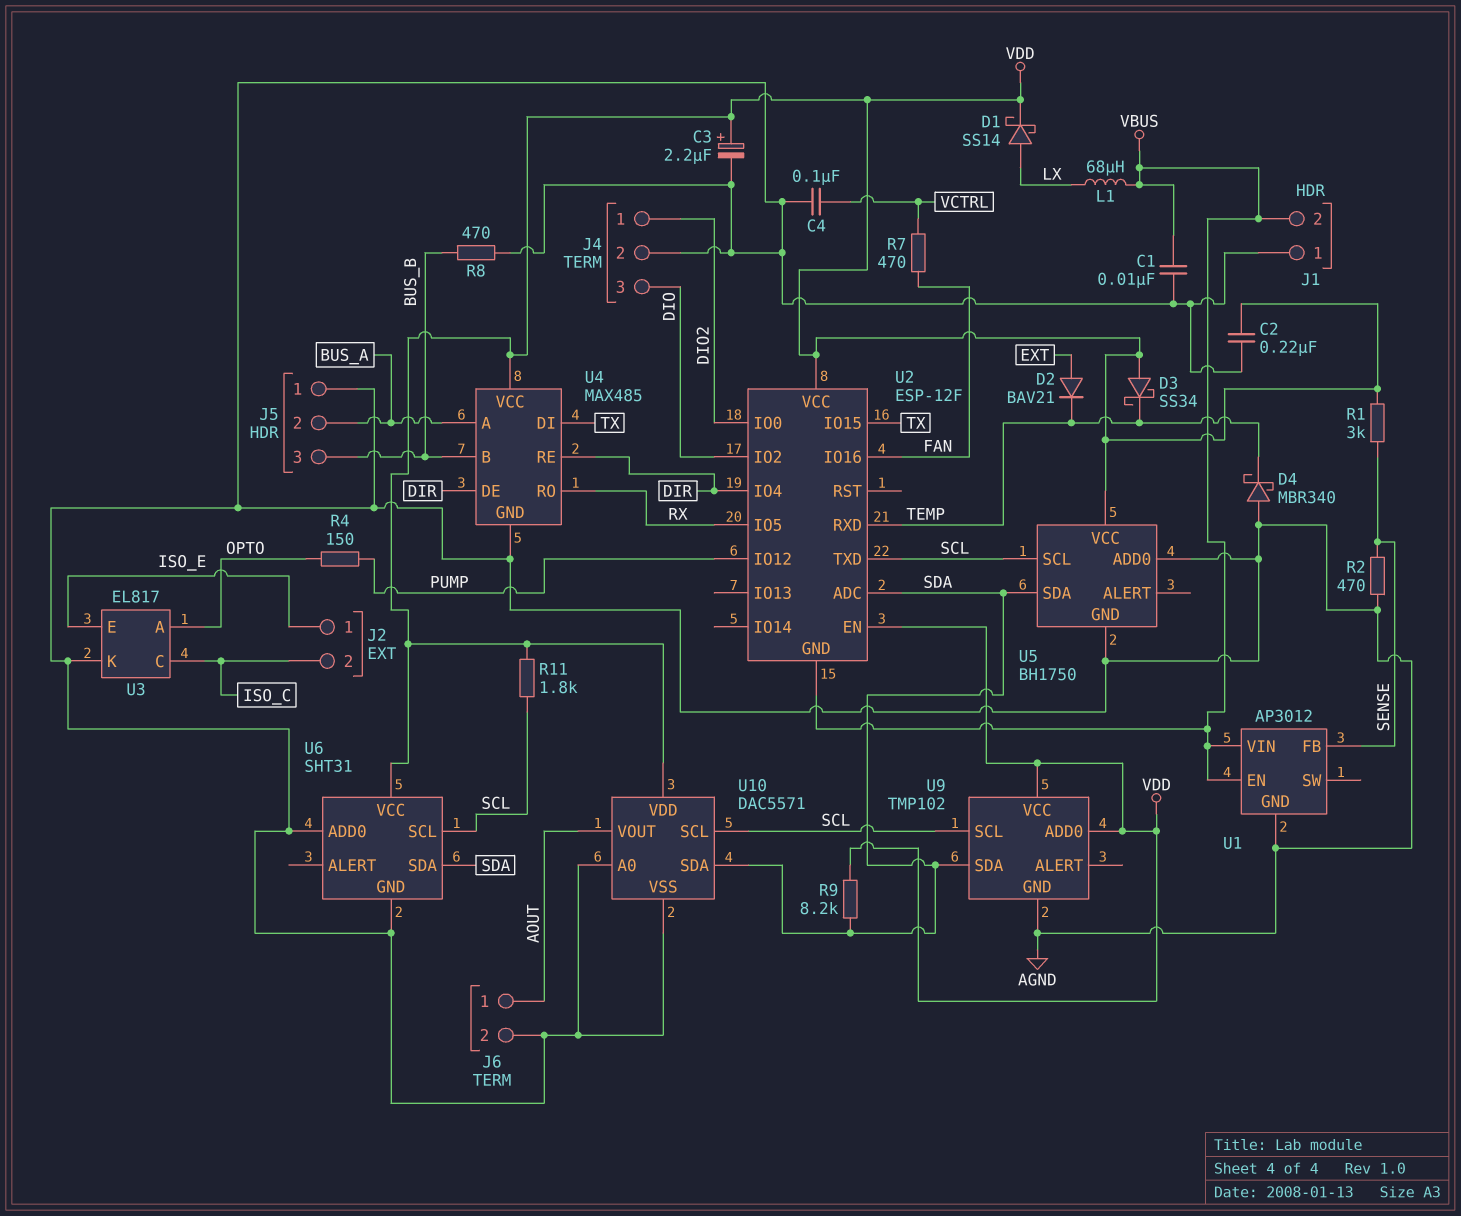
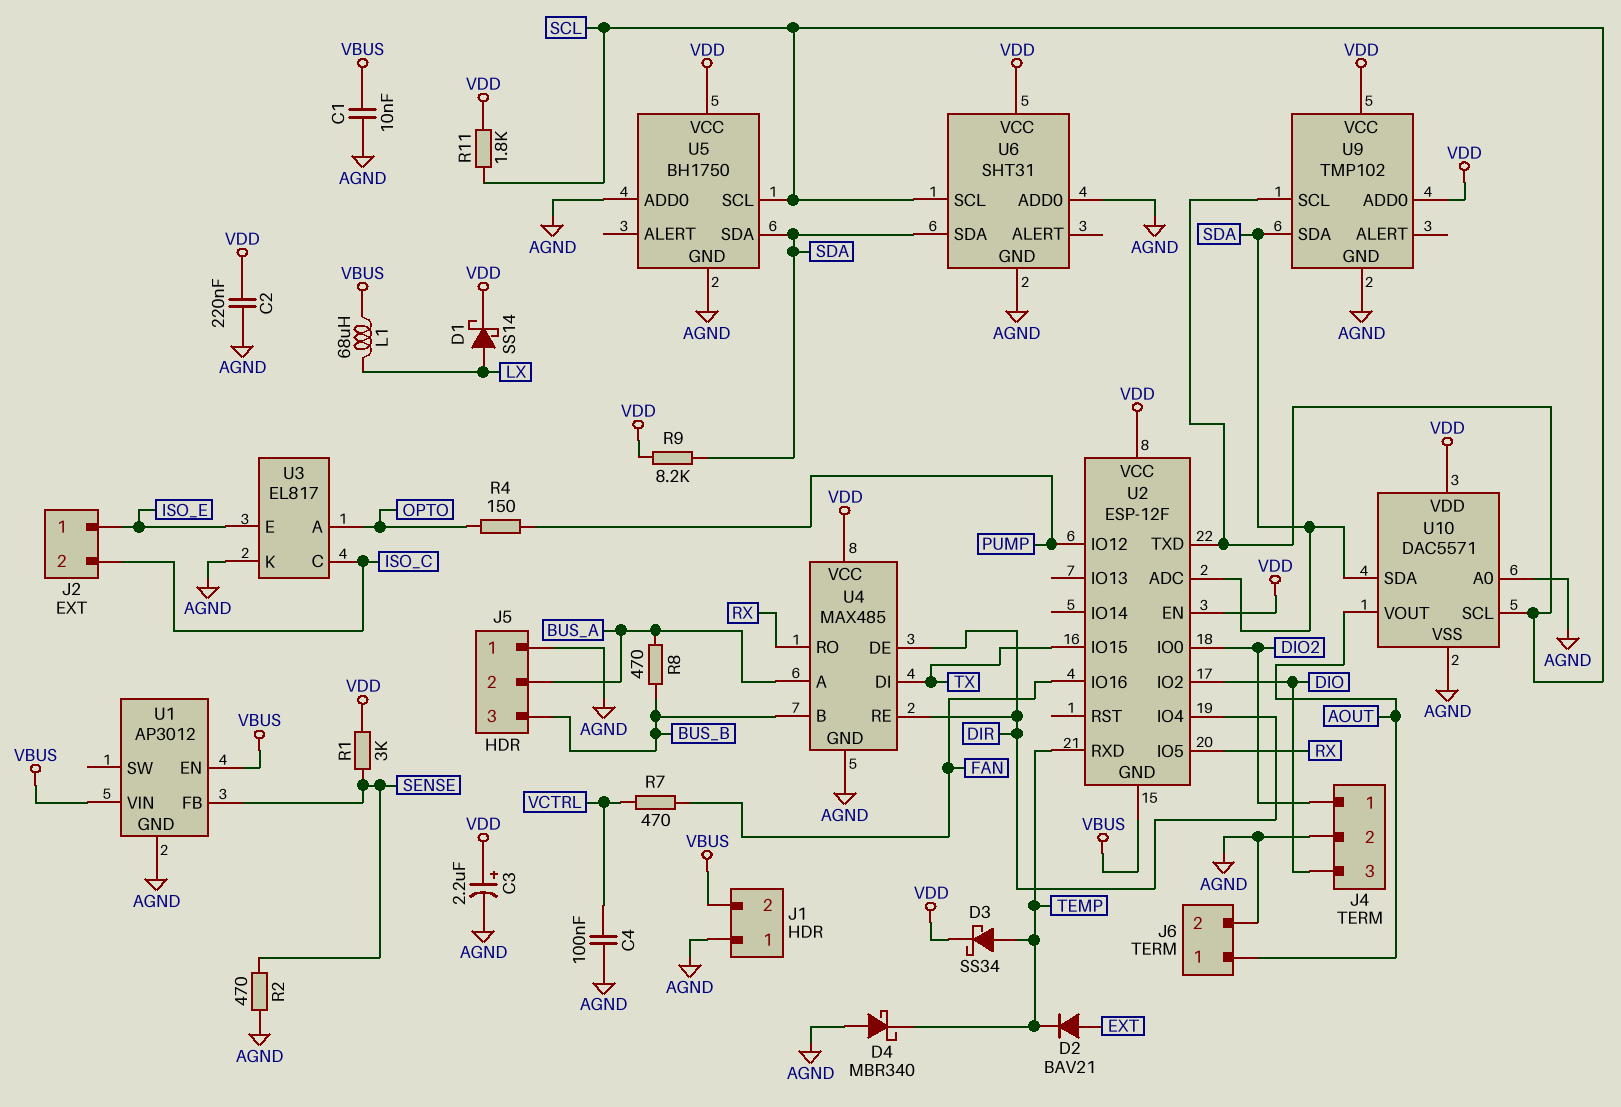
D3: schottky SS34 (A VDD, K TEMP) -> schottky SS34 (A TEMP, K VDD)
R8: 470 (AGND, BUS_B) -> 470 (BUS_A, BUS_B)

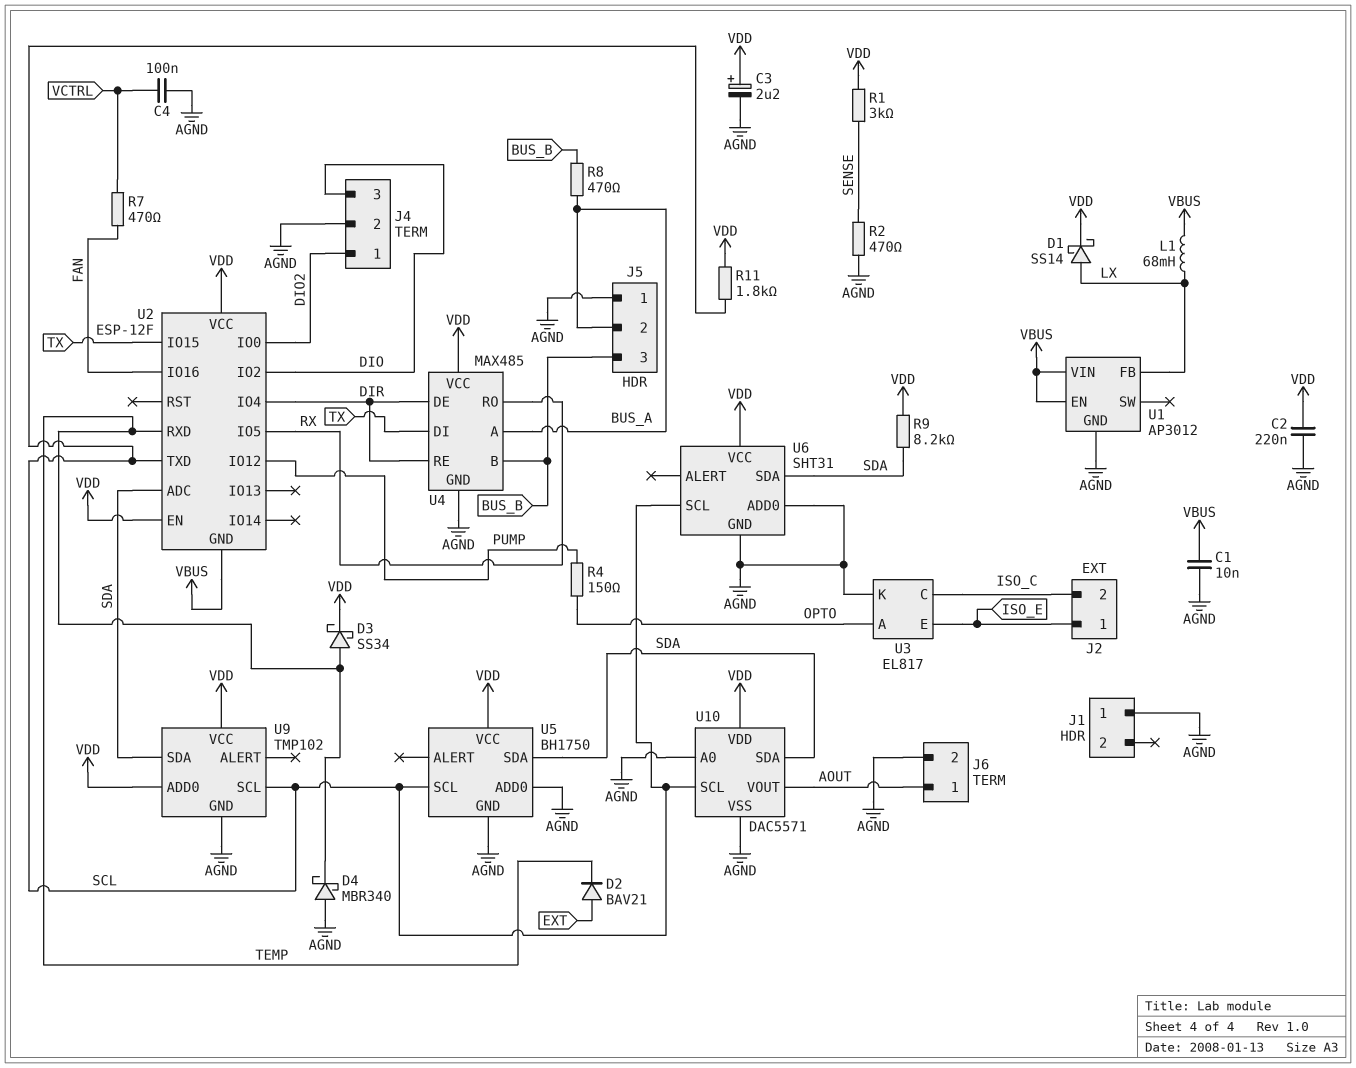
J1 pin 2: VBUS -> none
L1: 68uH (LX, VBUS) -> 68mH (LX, VBUS)
U1 pin FB: SENSE -> LX

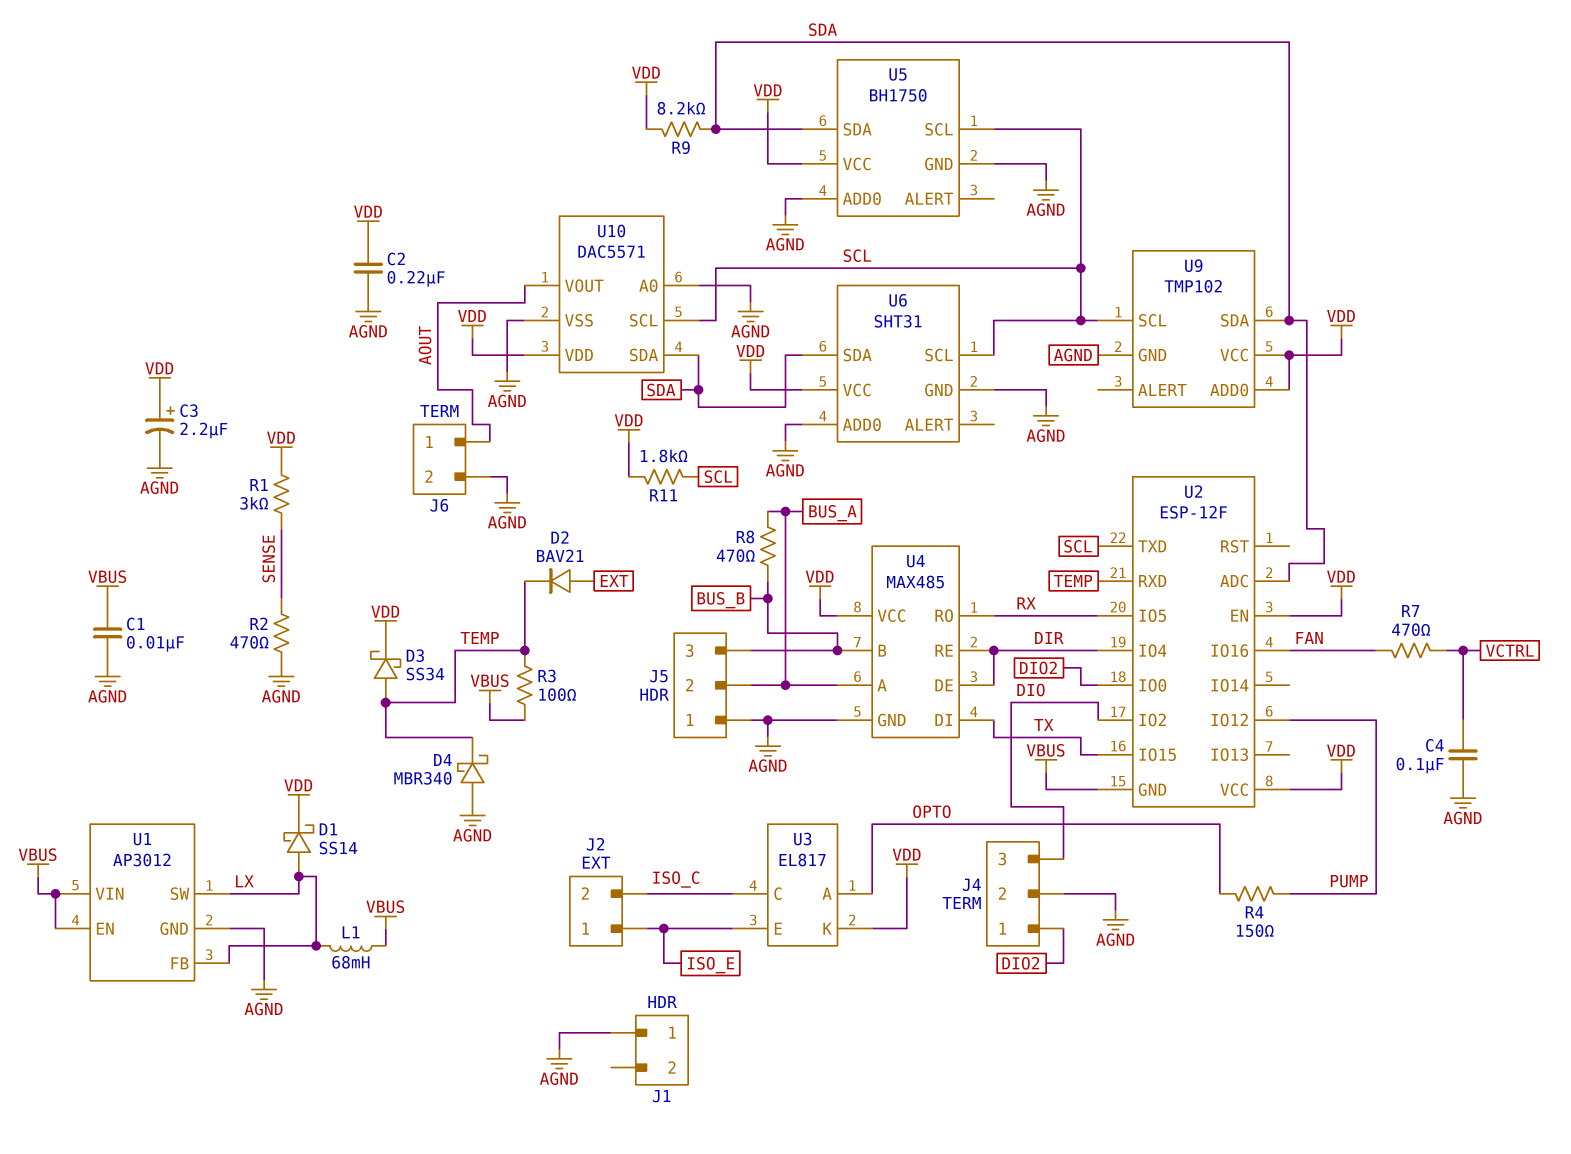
R3: none -> 100 (TEMP, VBUS)
U1 pin SW: none -> LX
U3 pin K: AGND -> VDD

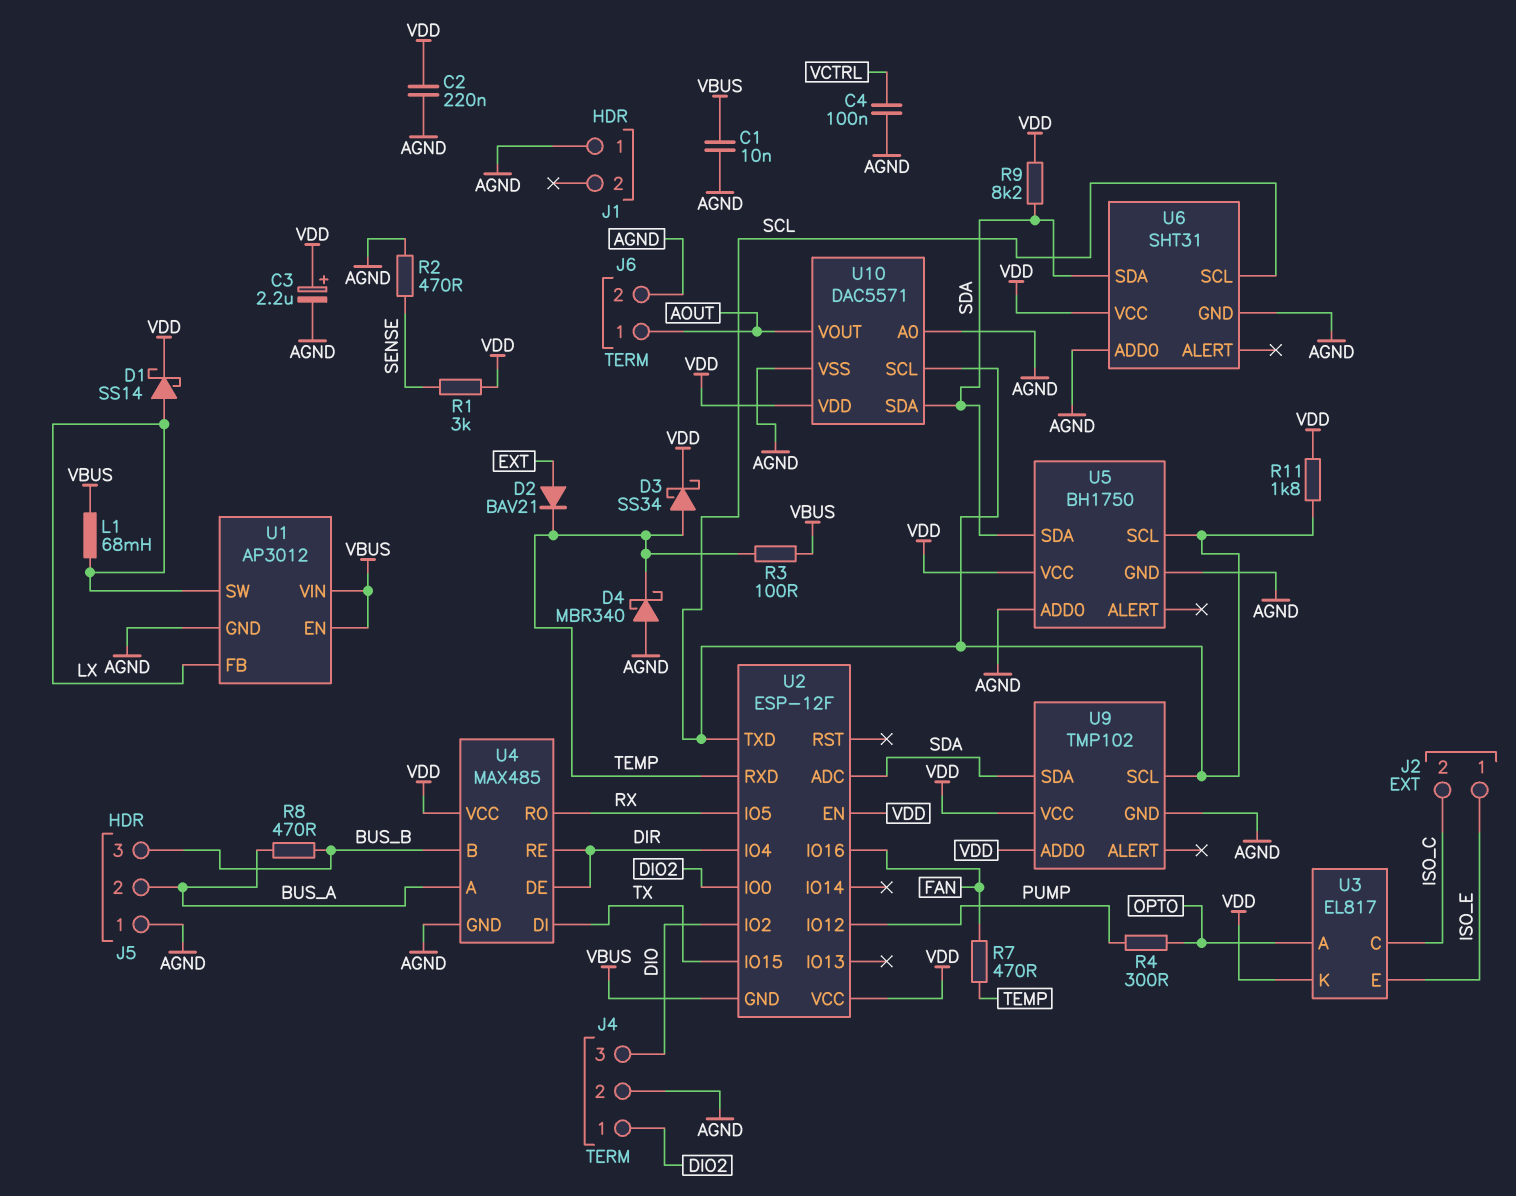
R4: 150 (OPTO, PUMP) -> 300 (OPTO, PUMP)
R7: 470 (FAN, VCTRL) -> 470 (FAN, TEMP)

